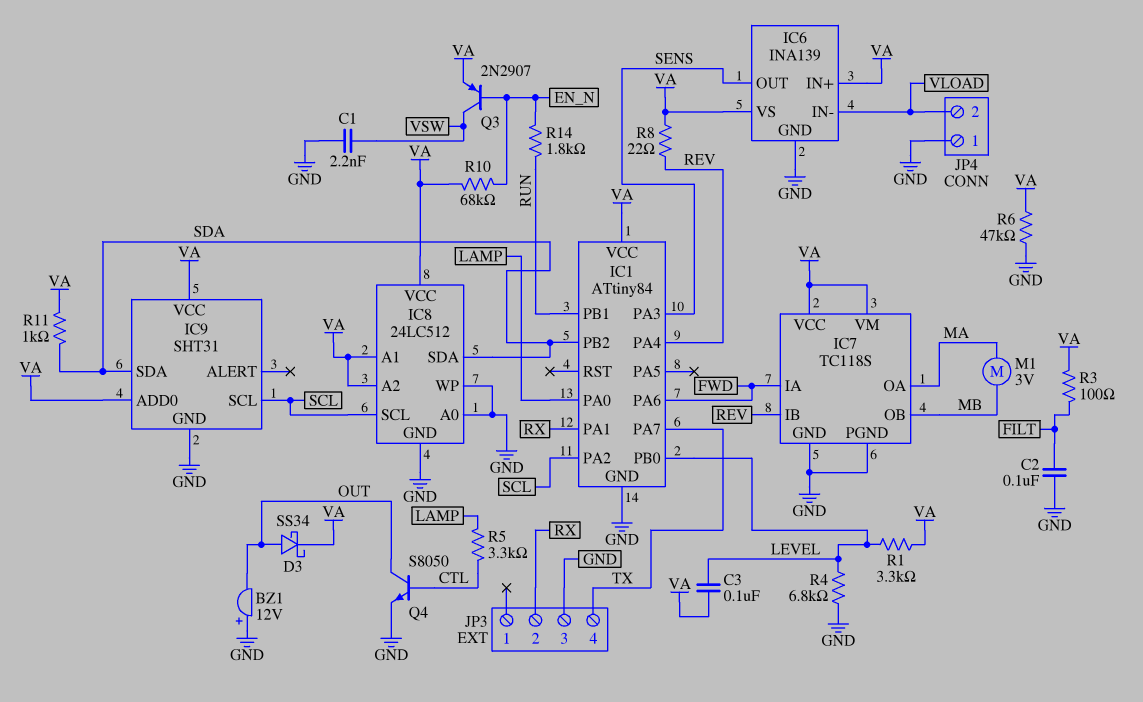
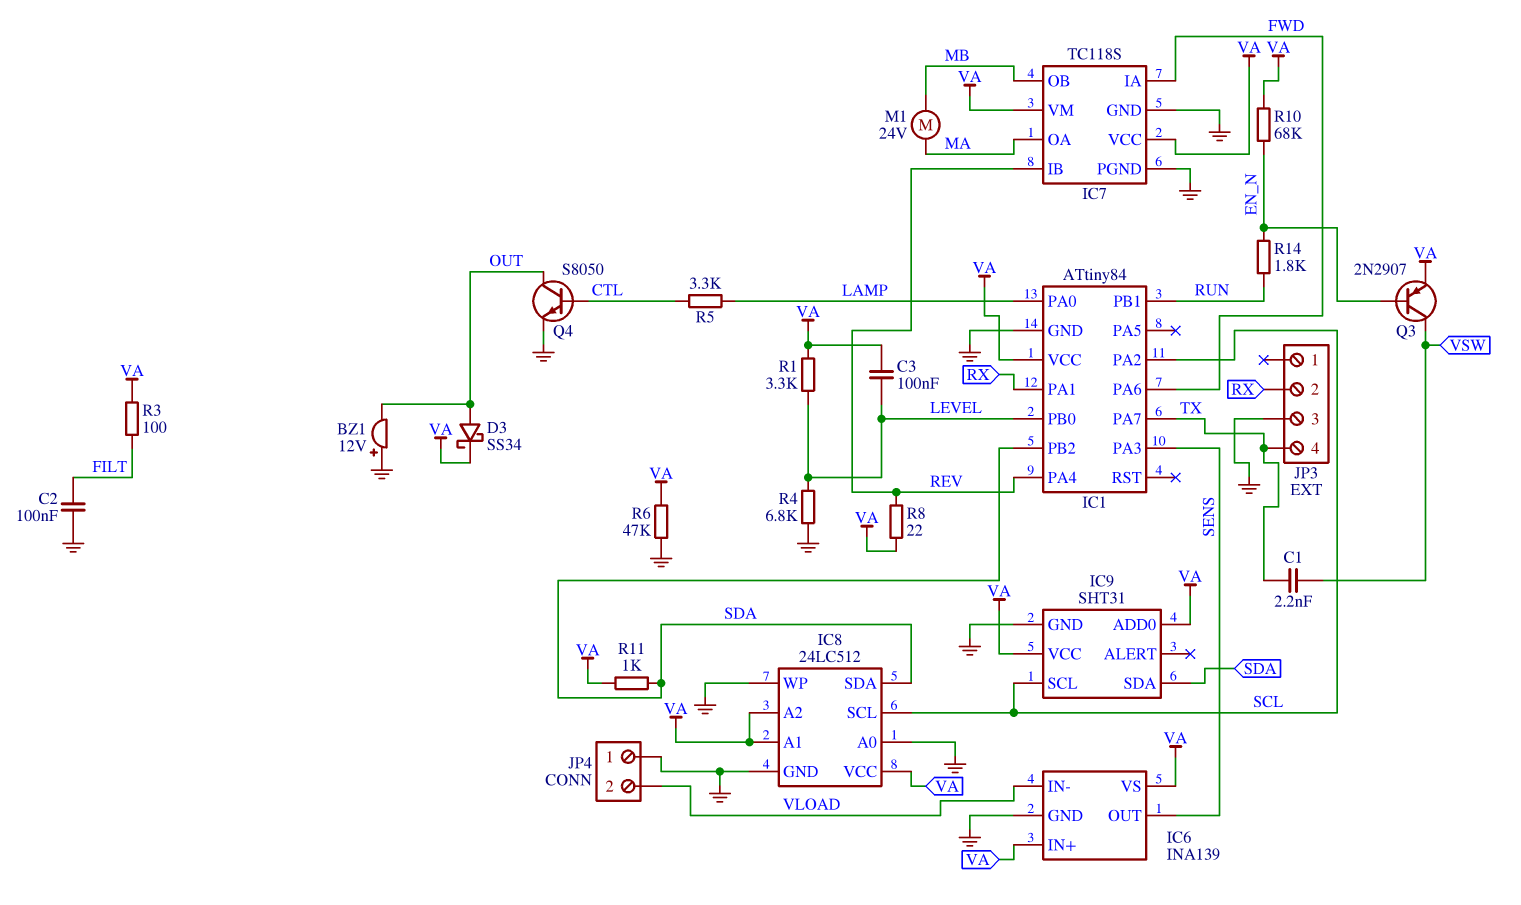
C1: 2.2nF (GND, VSW) -> 2.2nF (TX, VSW)
M1: motor 3V (MA, MB) -> motor 24V (MA, MB)

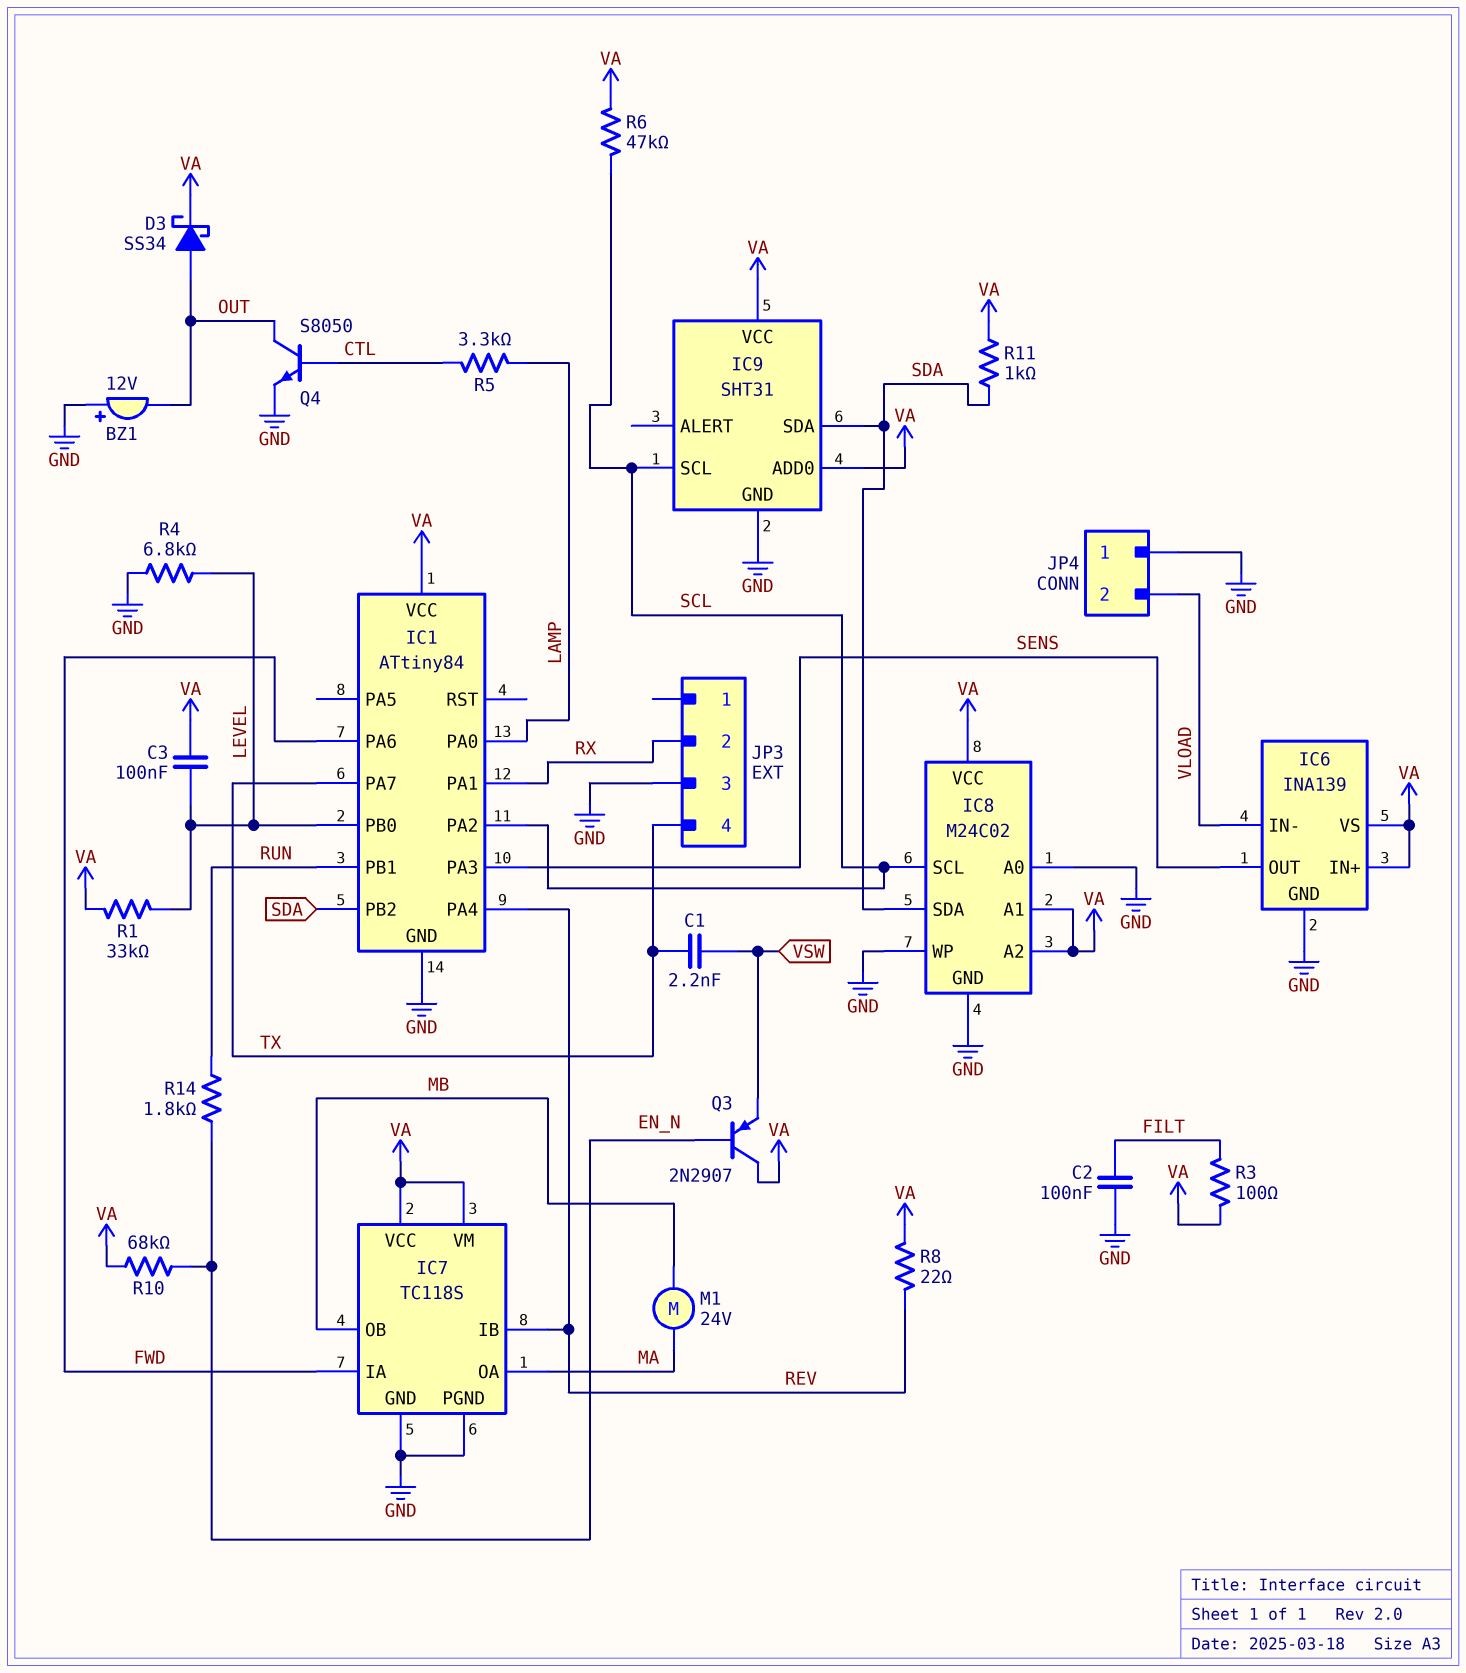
IC8: 24LC512 -> M24C02
Q3: PNP 2N2907 (B EN_N, C VSW, E VA) -> PNP 2N2907 (B EN_N, C VA, E VSW)
R1: 3.3k (LEVEL, VA) -> 33k (LEVEL, VA)
R6: 47k (GND, VA) -> 47k (SCL, VA)

